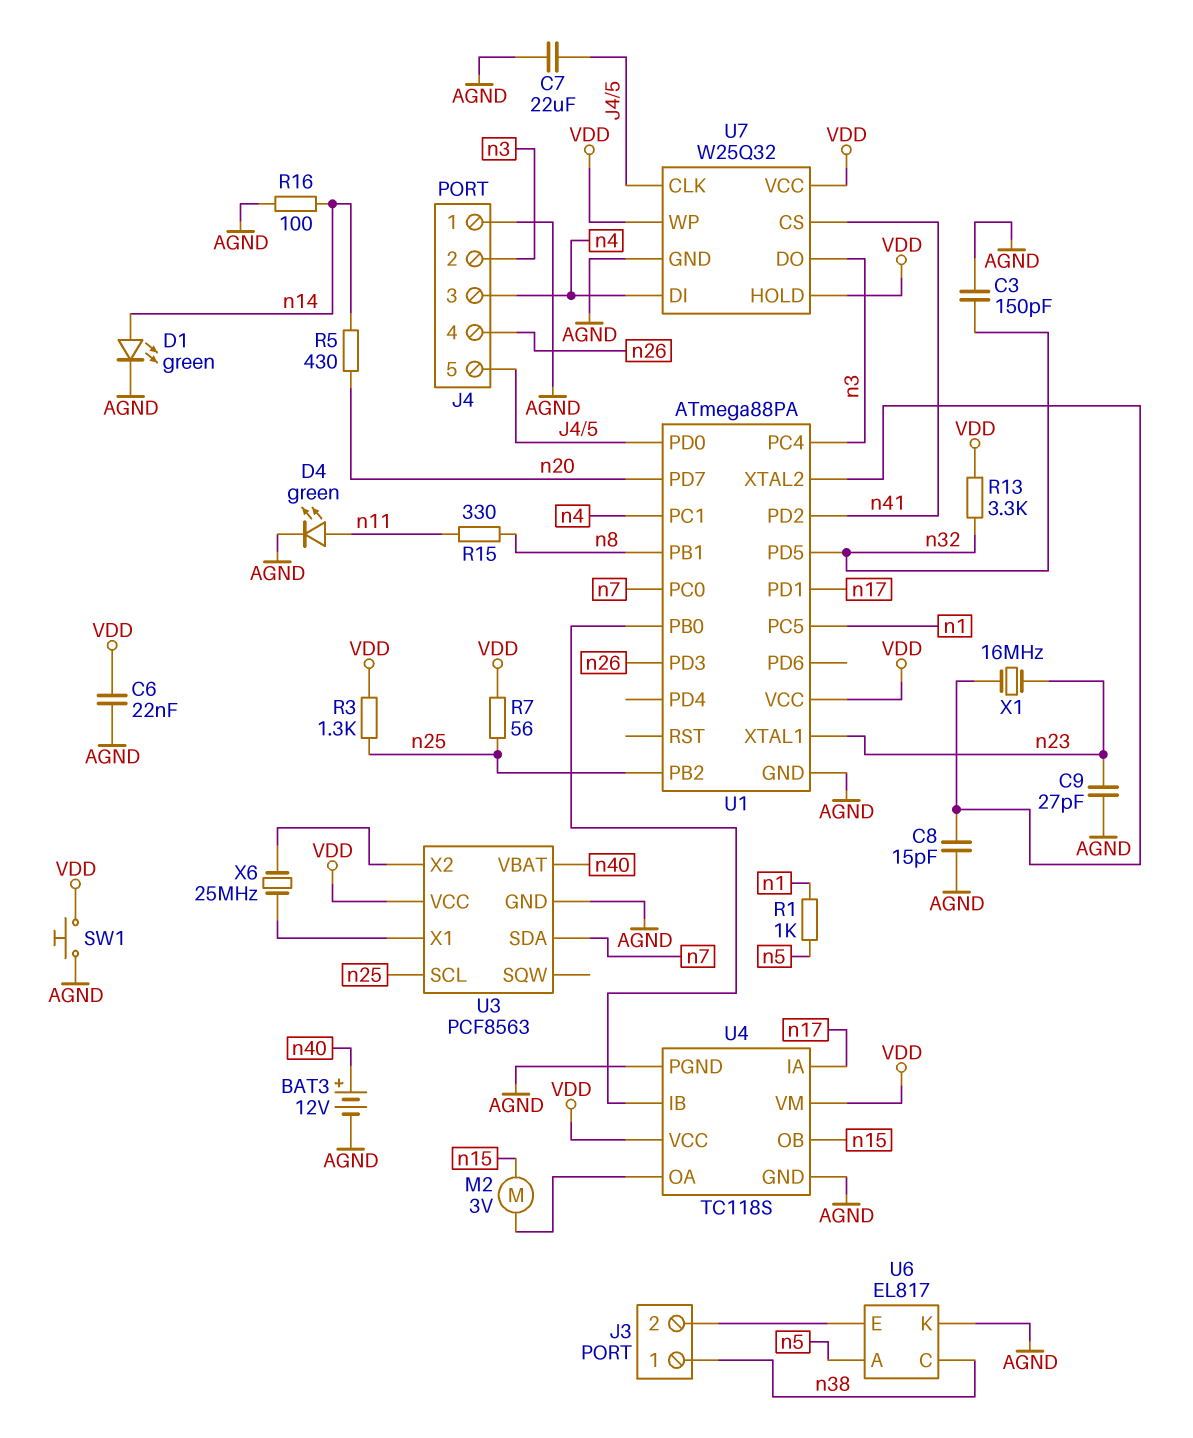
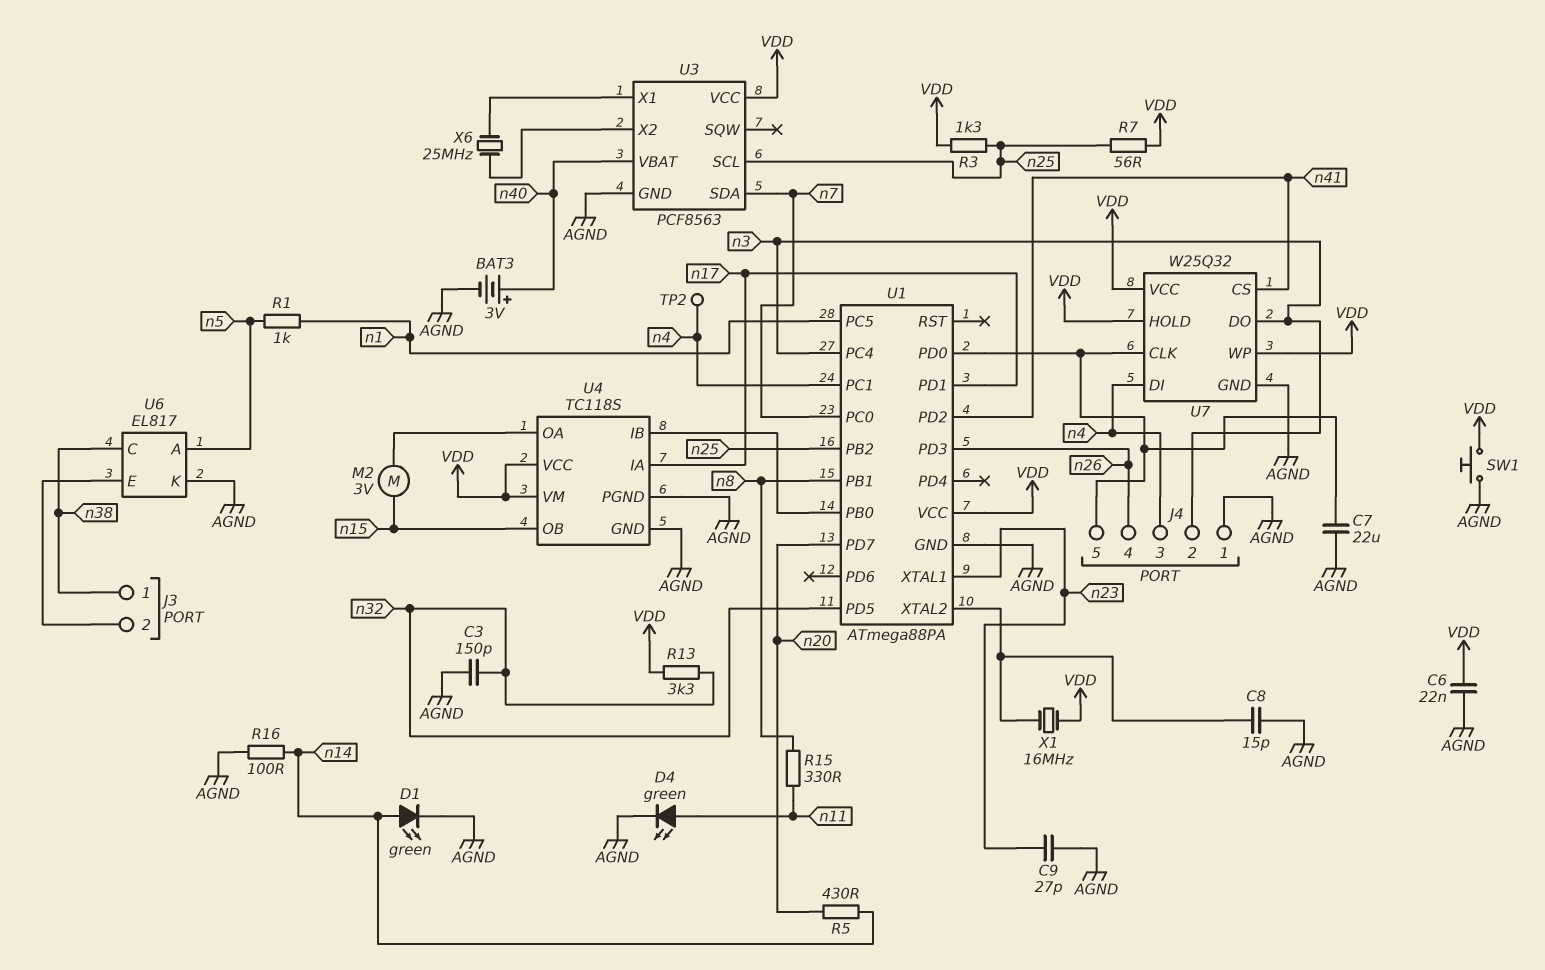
BAT3: 12V (plus n40, minus AGND) -> 3V (plus n40, minus AGND)
TP2: none -> test point (n4)
X1: 16MHz (U1/XTAL2, n23) -> 16MHz (U1/XTAL2, VDD)

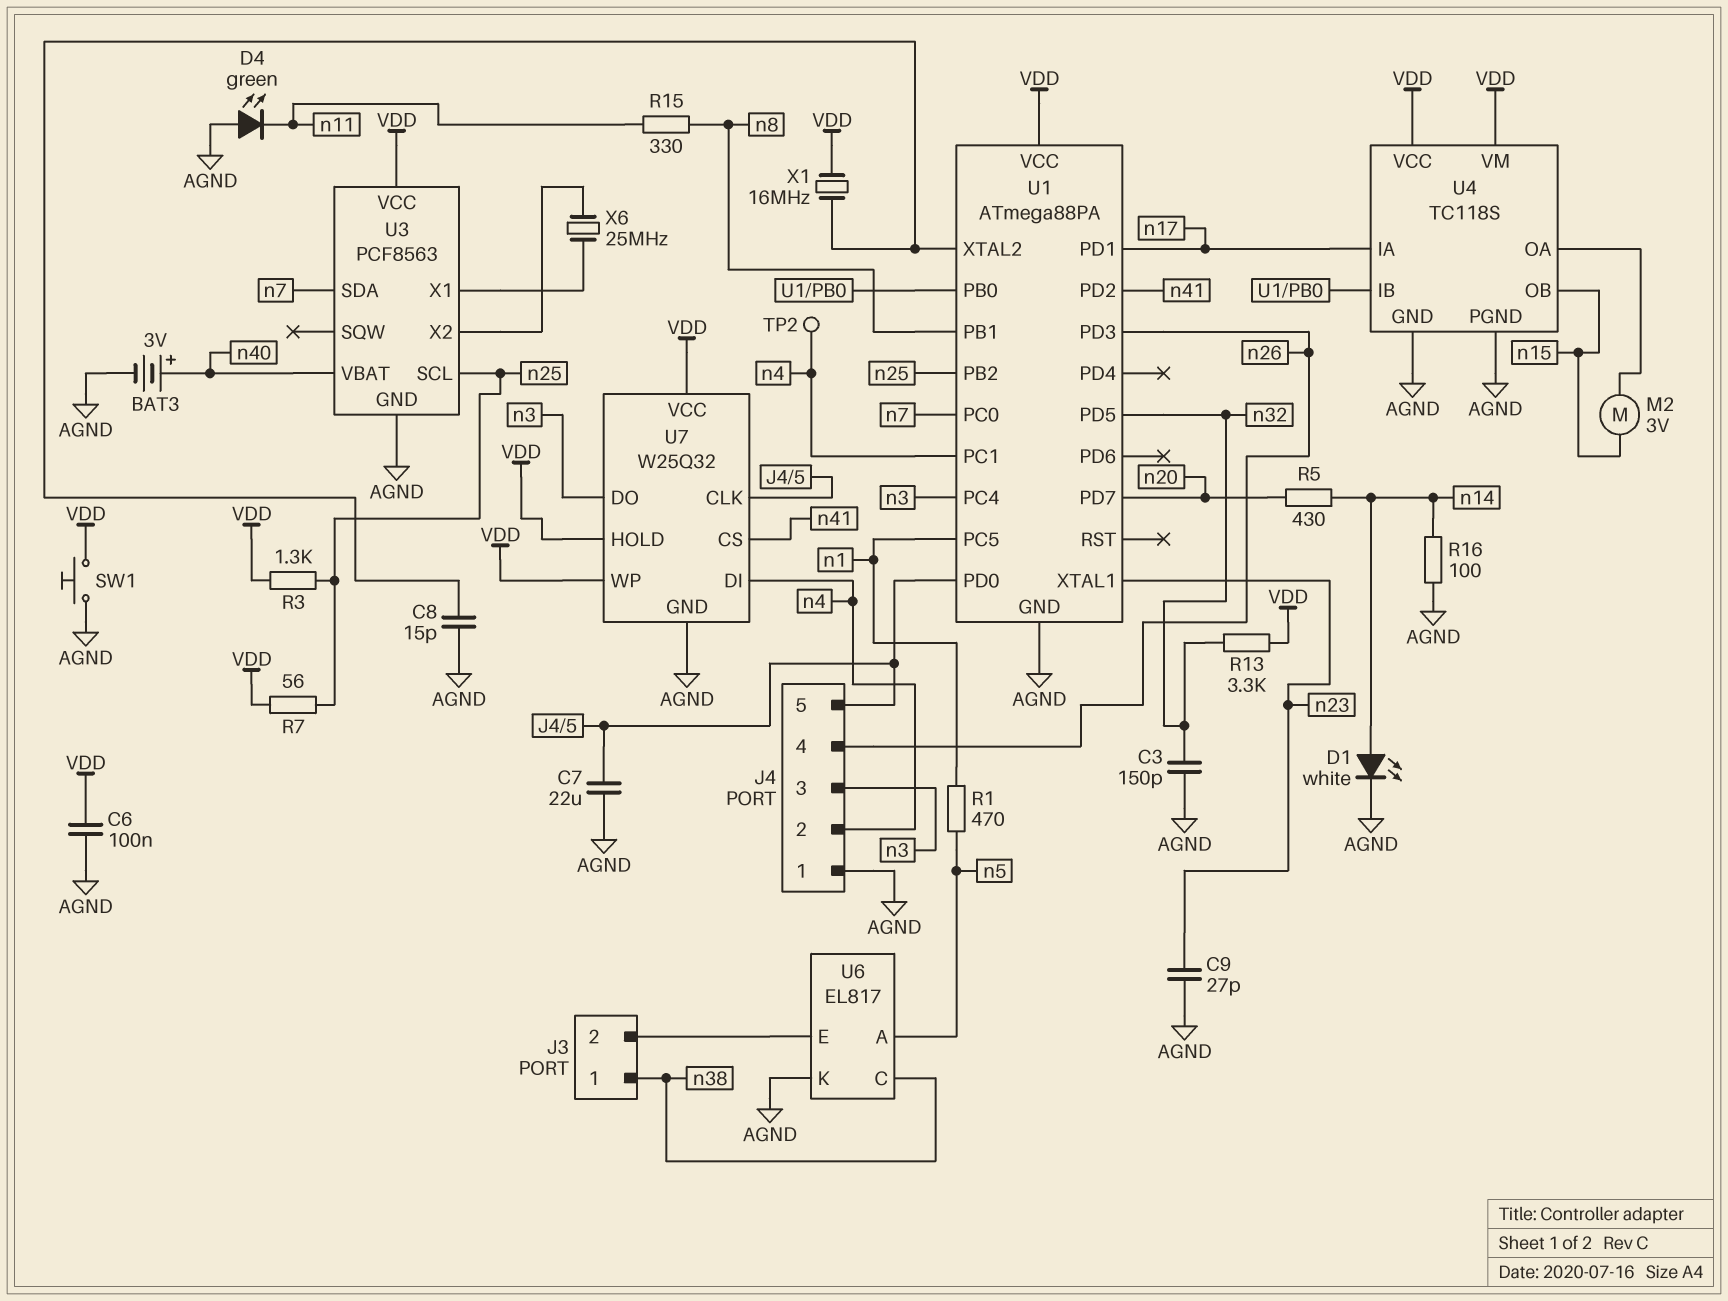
C6: 22nF (AGND, VDD) -> 100nF (AGND, VDD)
D1: LED green (A n14, K AGND) -> LED white (A n14, K AGND)
D4: LED green (A n11, K AGND) -> LED green (A AGND, K n11)
J4 pin 2: n3 -> n4
J4 pin 3: n4 -> n3
R1: 1k (n1, n5) -> 470 (n1, n5)

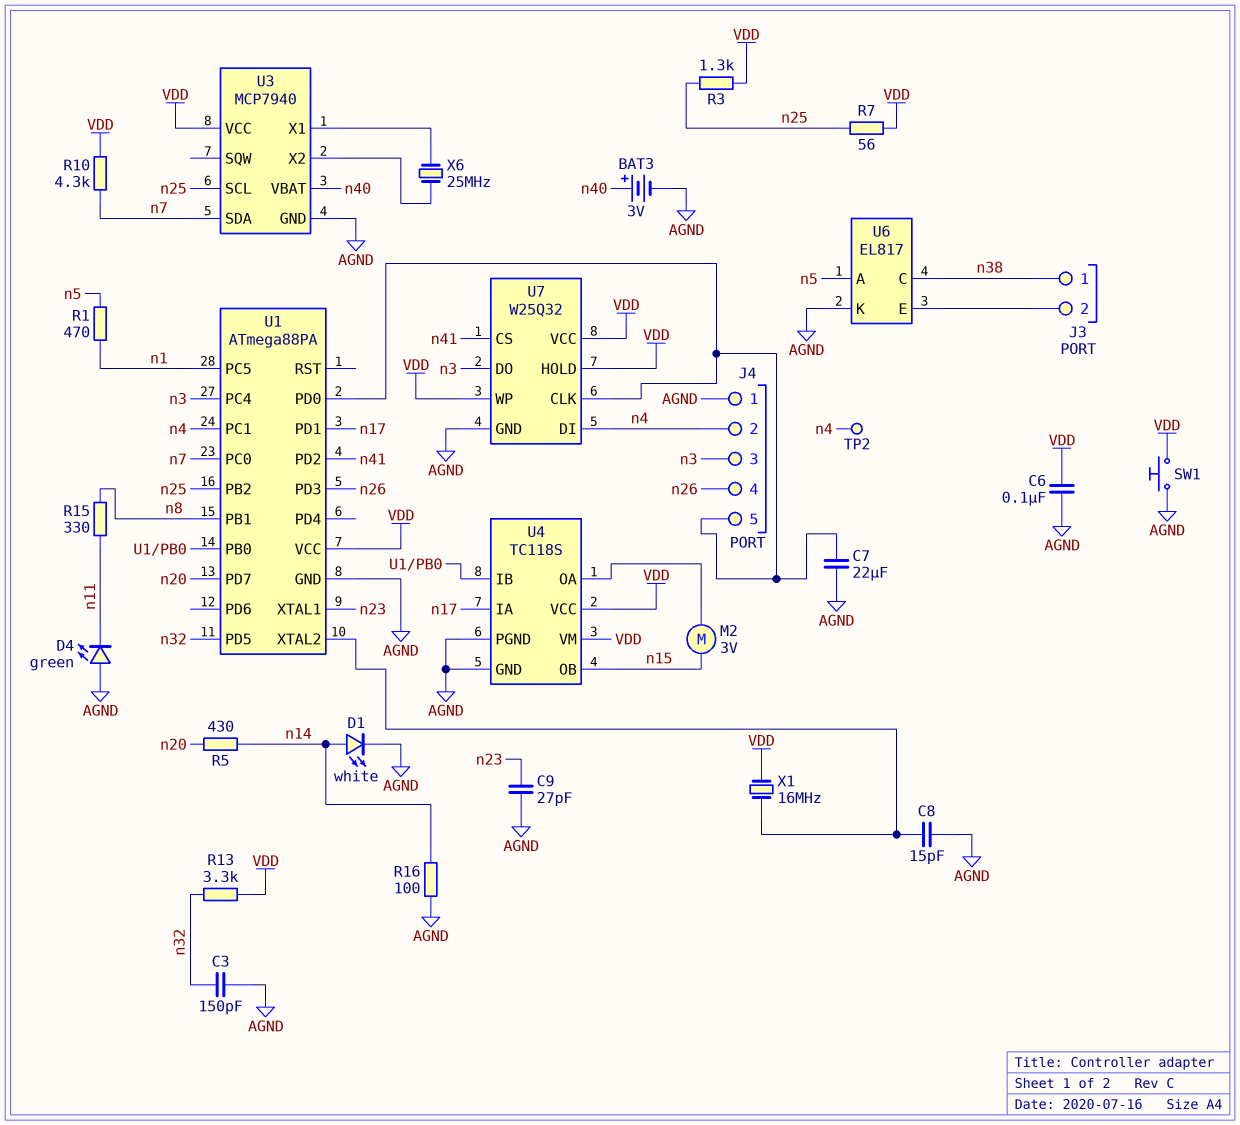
R10: none -> 4.3k (VDD, n7)
U3: PCF8563 -> MCP7940

